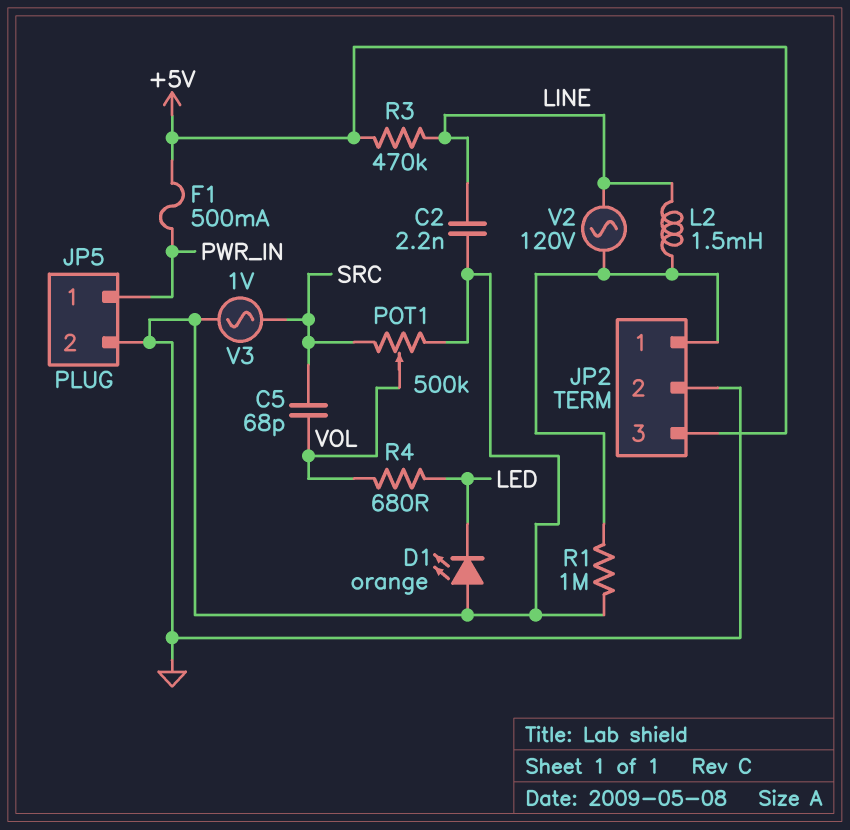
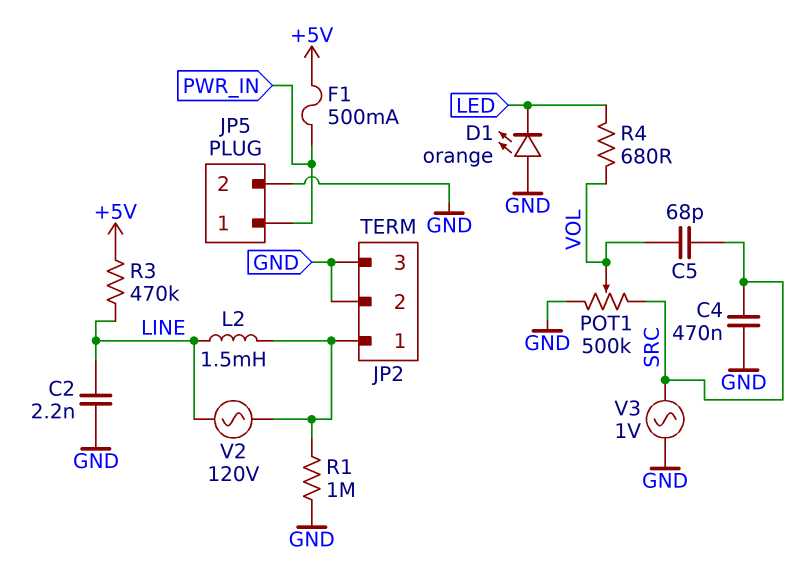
C4: none -> 470nF (GND, SRC)
JP2 pin 3: +5V -> GND

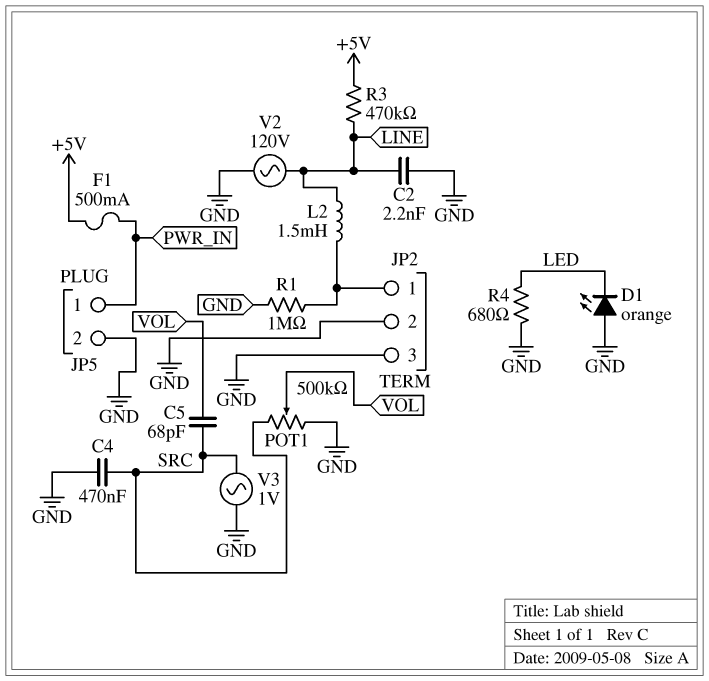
R4: 680 (LED, VOL) -> 680 (GND, LED)
V2: AC 120V (JP2/1, LINE) -> AC 120V (GND, LINE)

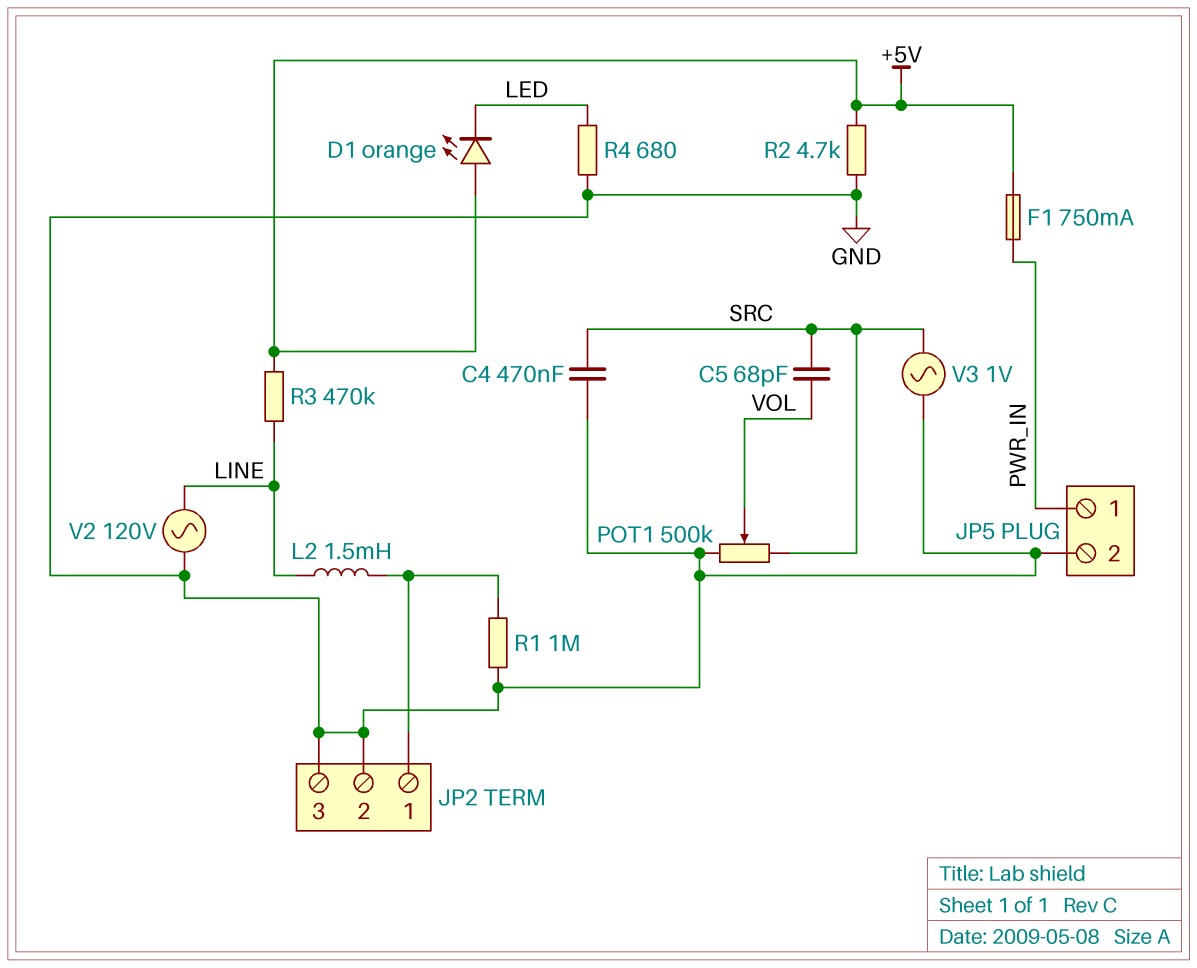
C2: 2.2nF (GND, LINE) -> none
D1: LED orange (A GND, K LED) -> LED orange (A +5V, K LED)
F1: 500mA (+5V, PWR_IN) -> 750mA (+5V, PWR_IN)
R2: none -> 4.7k (+5V, GND)

